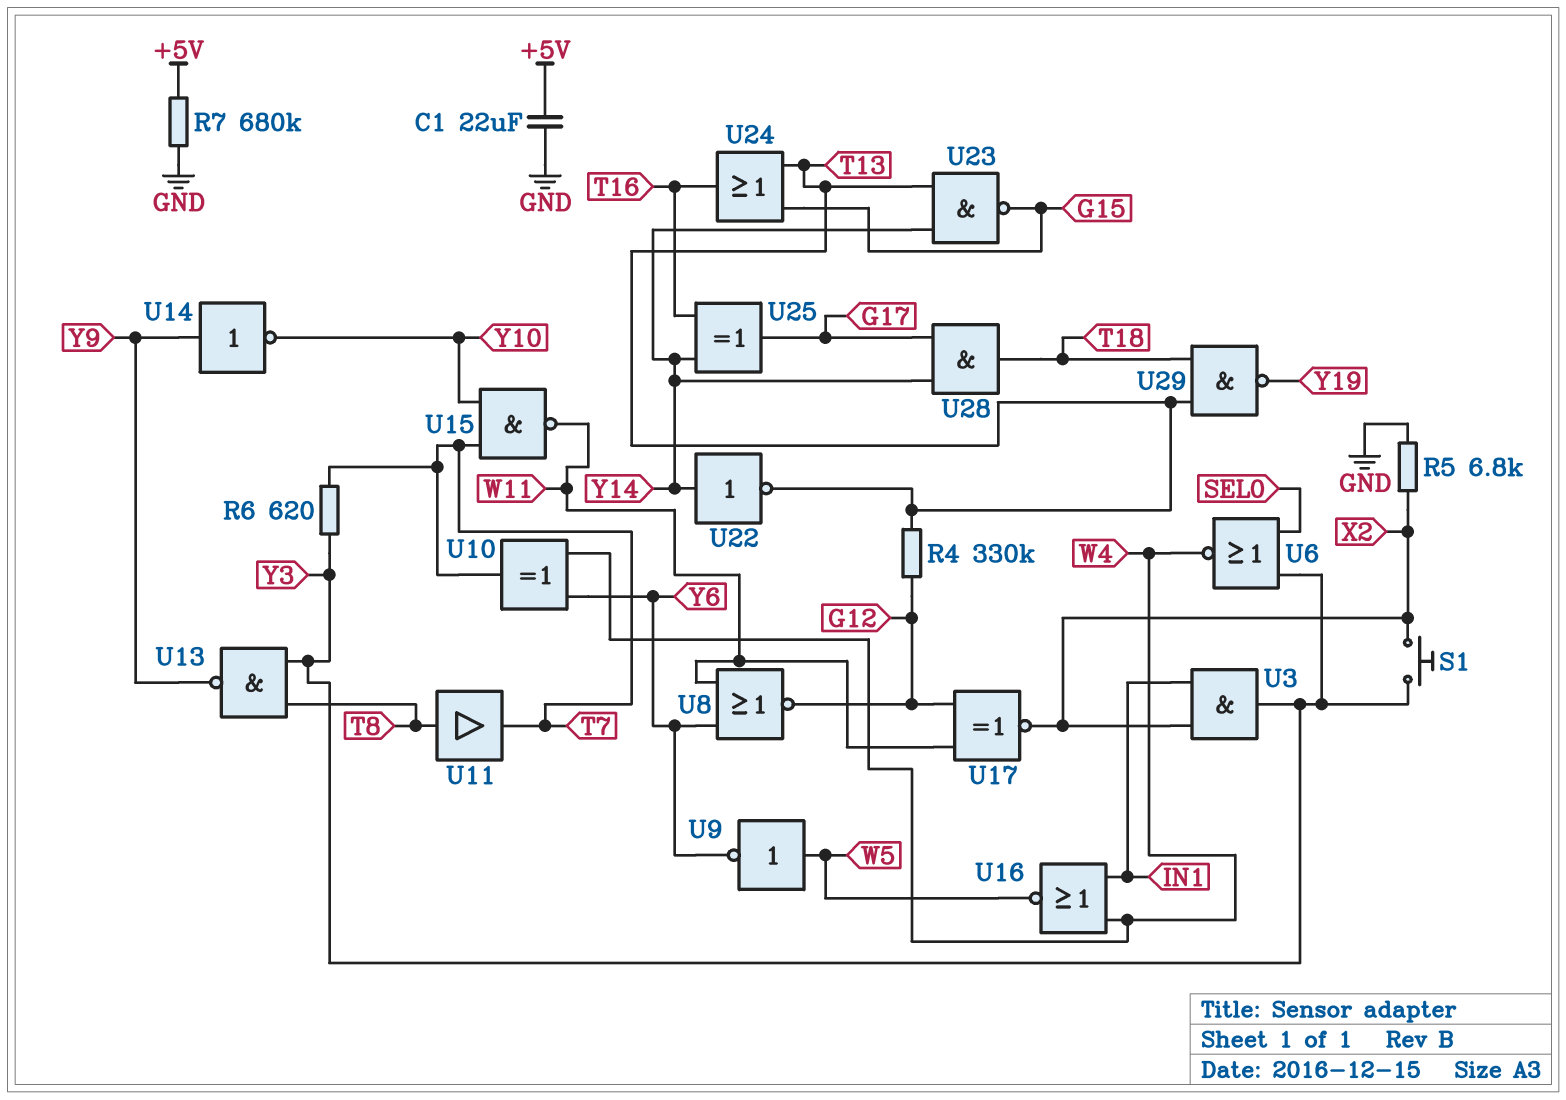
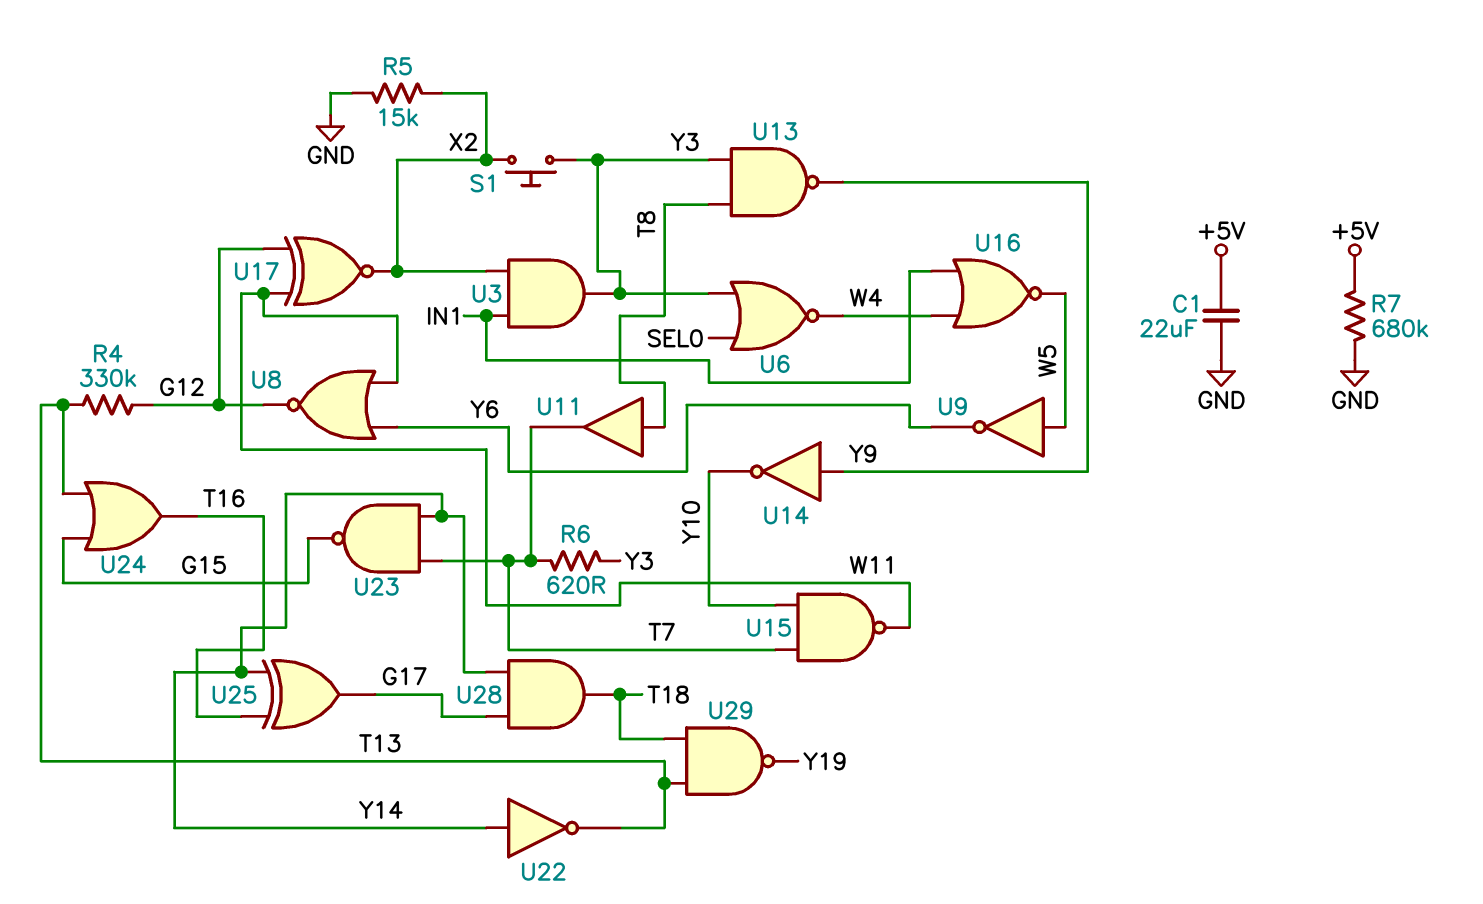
R5: 6.8k (GND, X2) -> 15k (GND, X2)
U10: XOR (in W4, in Y6, out T7) -> none
U23: NAND (in T13, in Y14, out G15) -> NAND (in T7, in Y14, out G15)

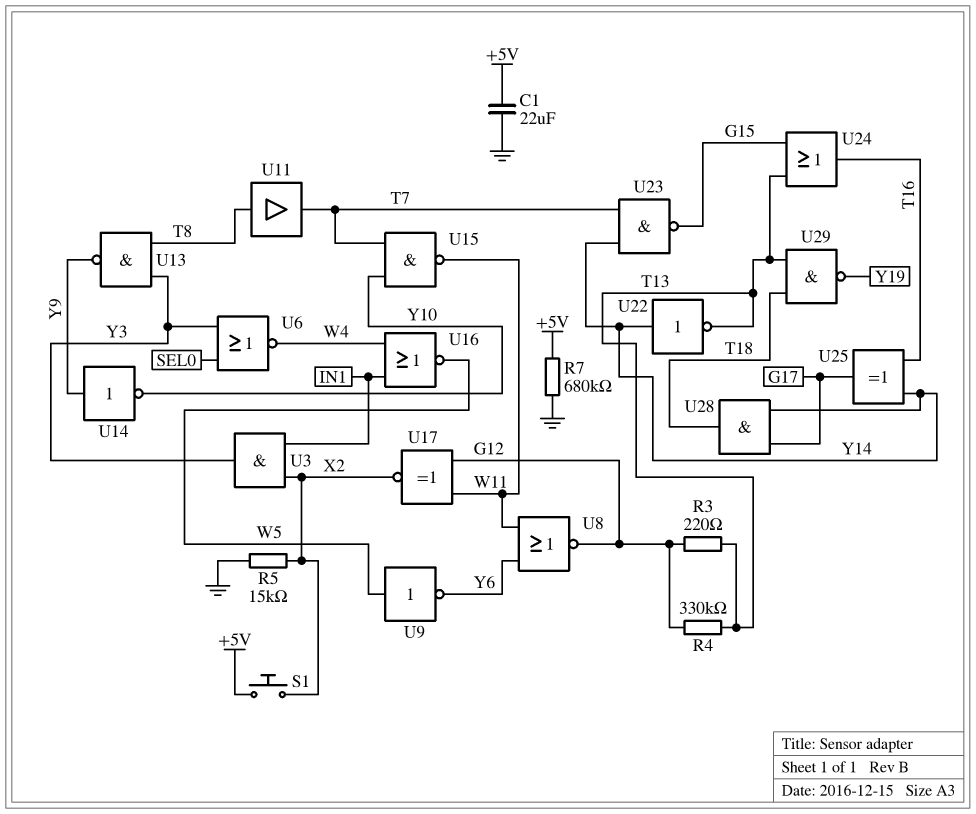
R3: none -> 220 (G12, T13)
R6: 620 (T7, Y3) -> none
S1: button (X2, Y3) -> button (+5V, X2)

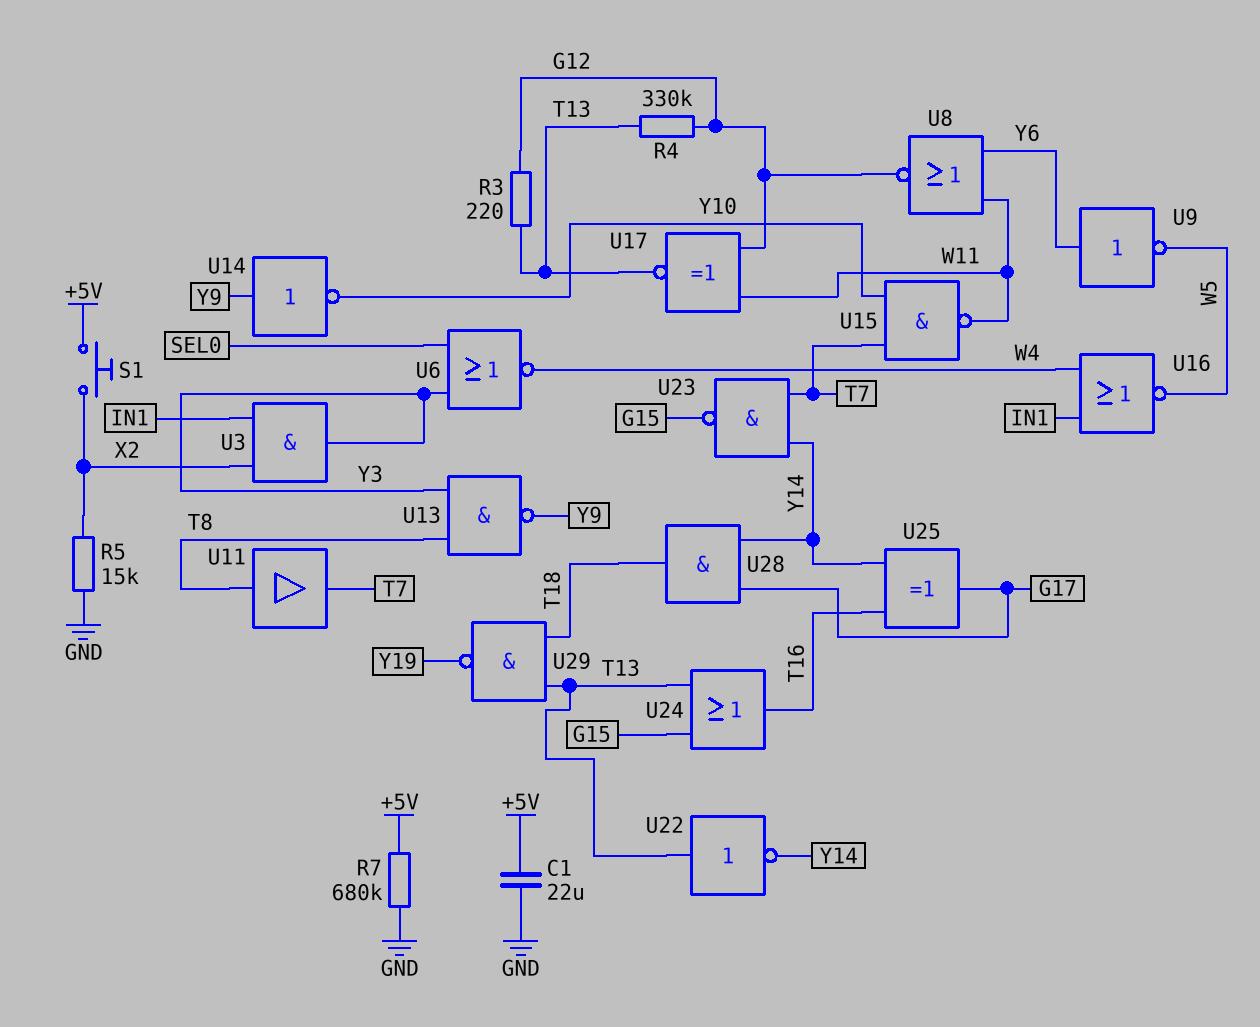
U9: NOT (in W5, out Y6) -> NOT (in Y6, out W5)
U17: XNOR (in G12, in W11, out X2) -> XNOR (in G12, in W11, out T13)
U22: NOT (in Y14, out T13) -> NOT (in T13, out Y14)

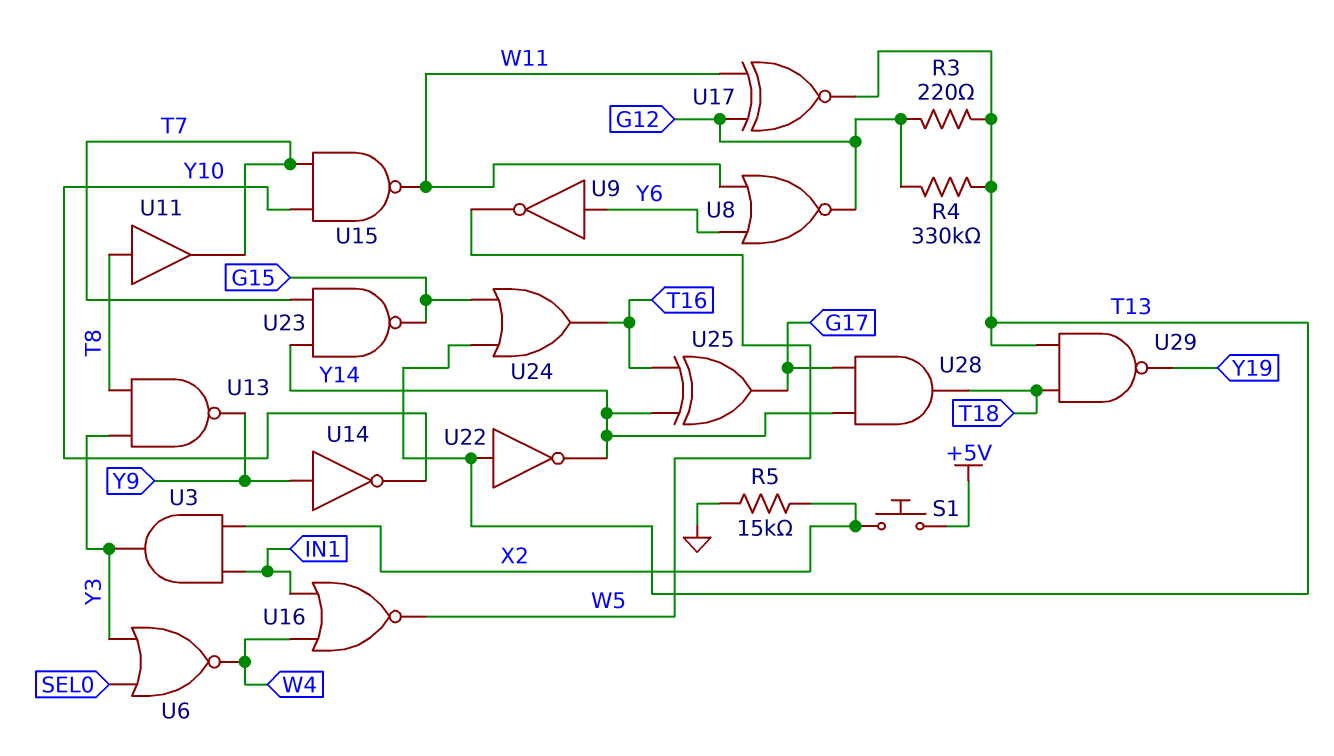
C1: 22uF (+5V, GND) -> none
R7: 680k (+5V, GND) -> none

